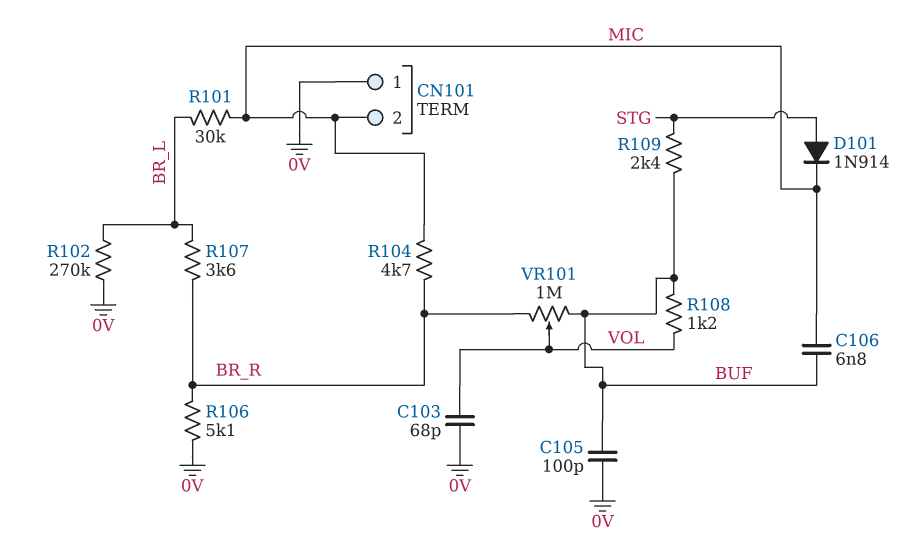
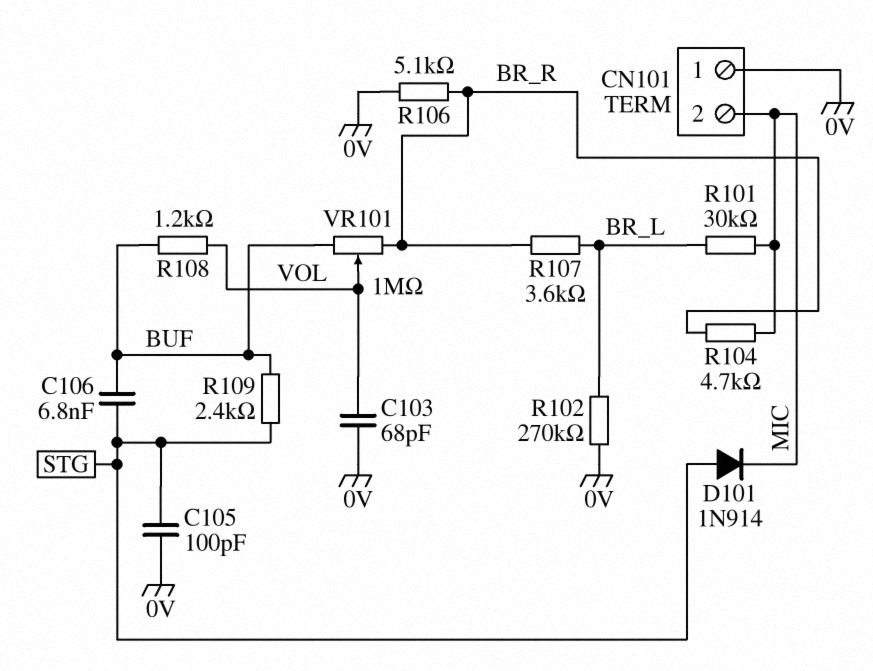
C105: 100pF (0V, BUF) -> 100pF (0V, STG)
C106: 6.8nF (BUF, MIC) -> 6.8nF (BUF, STG)

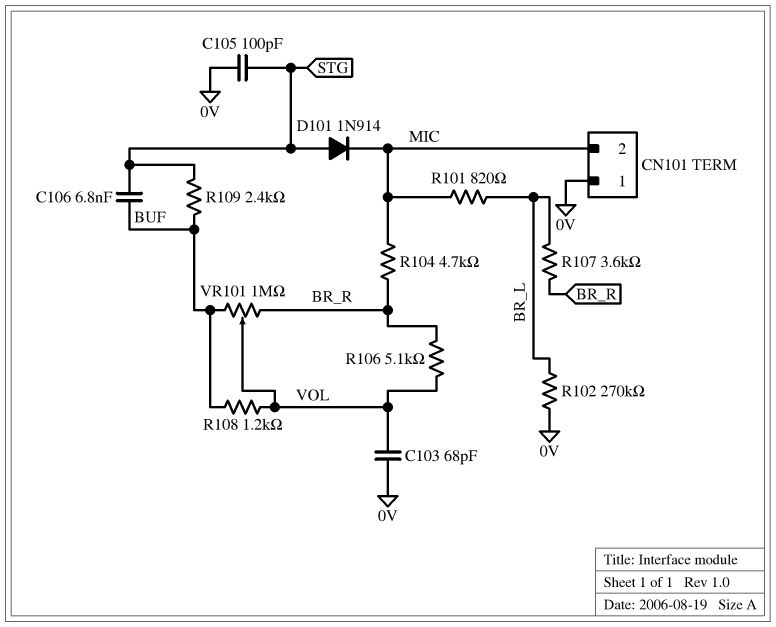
R101: 30k (BR_L, MIC) -> 820 (BR_L, MIC)
R106: 5.1k (0V, BR_R) -> 5.1k (BR_R, VOL)

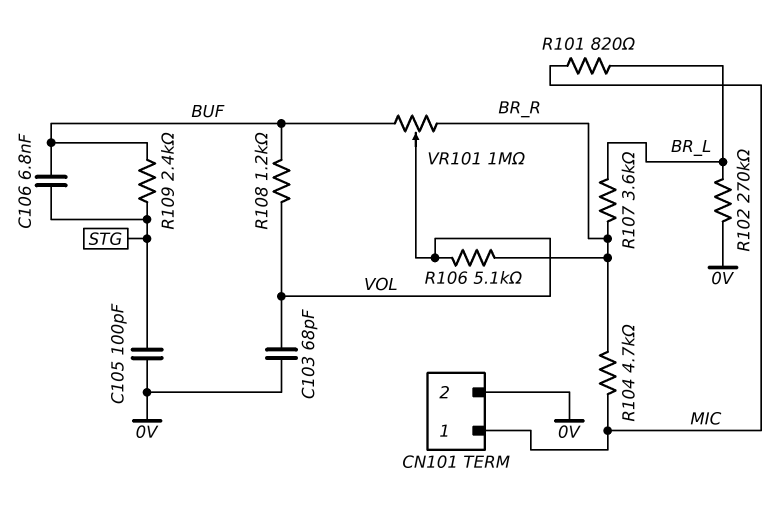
CN101 pin 1: 0V -> MIC
CN101 pin 2: MIC -> 0V
D101: diode 1N914 (A STG, K MIC) -> none

